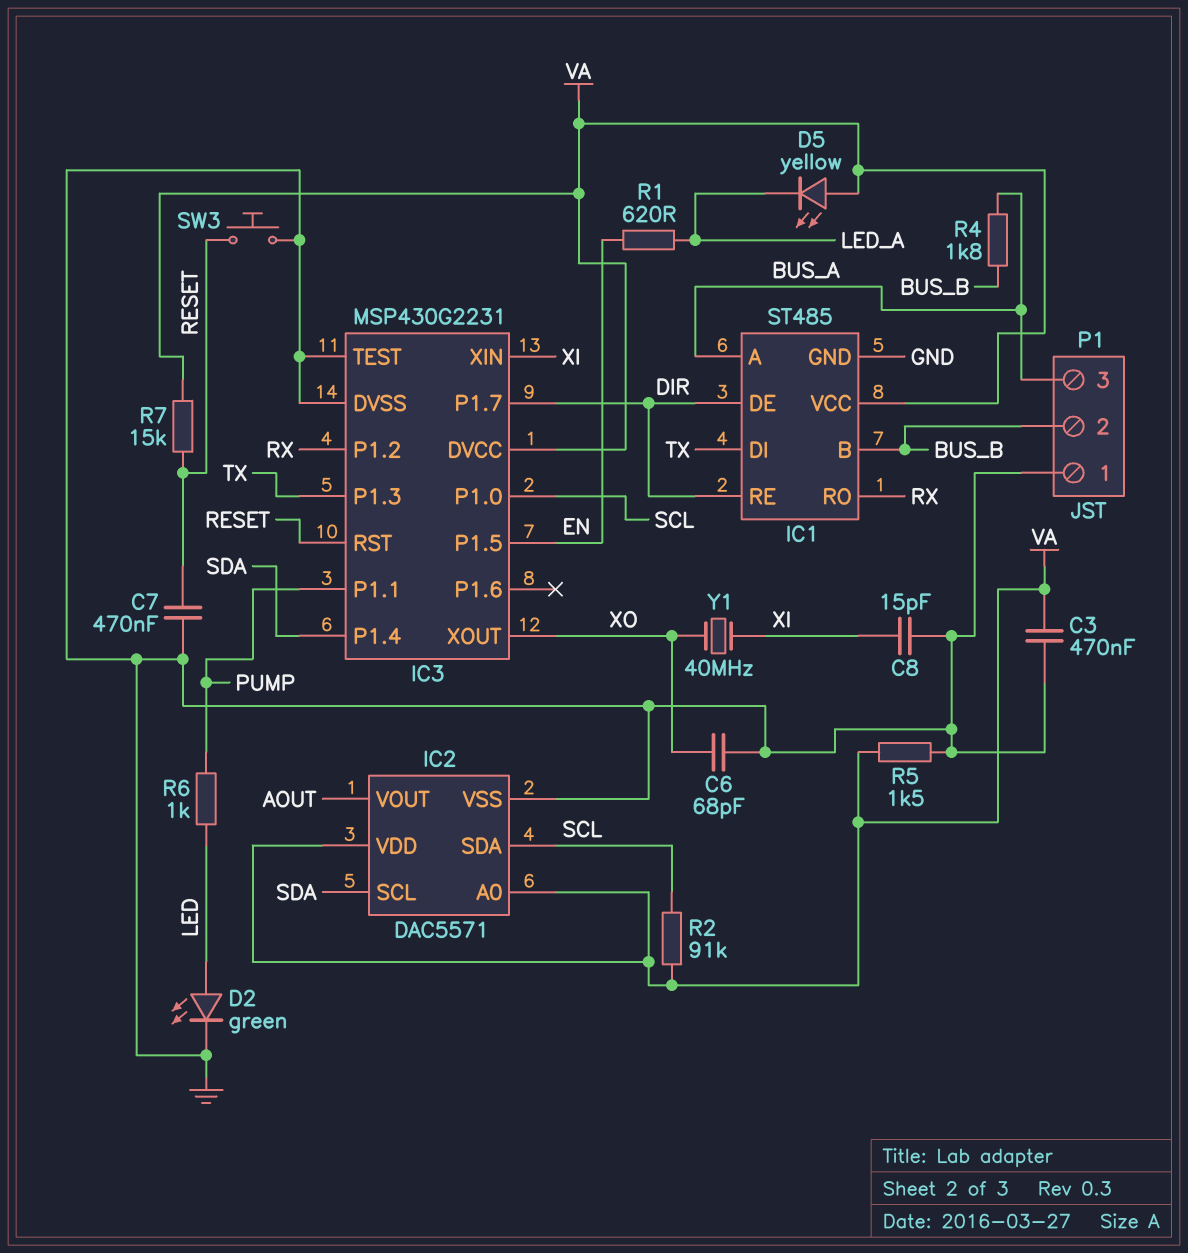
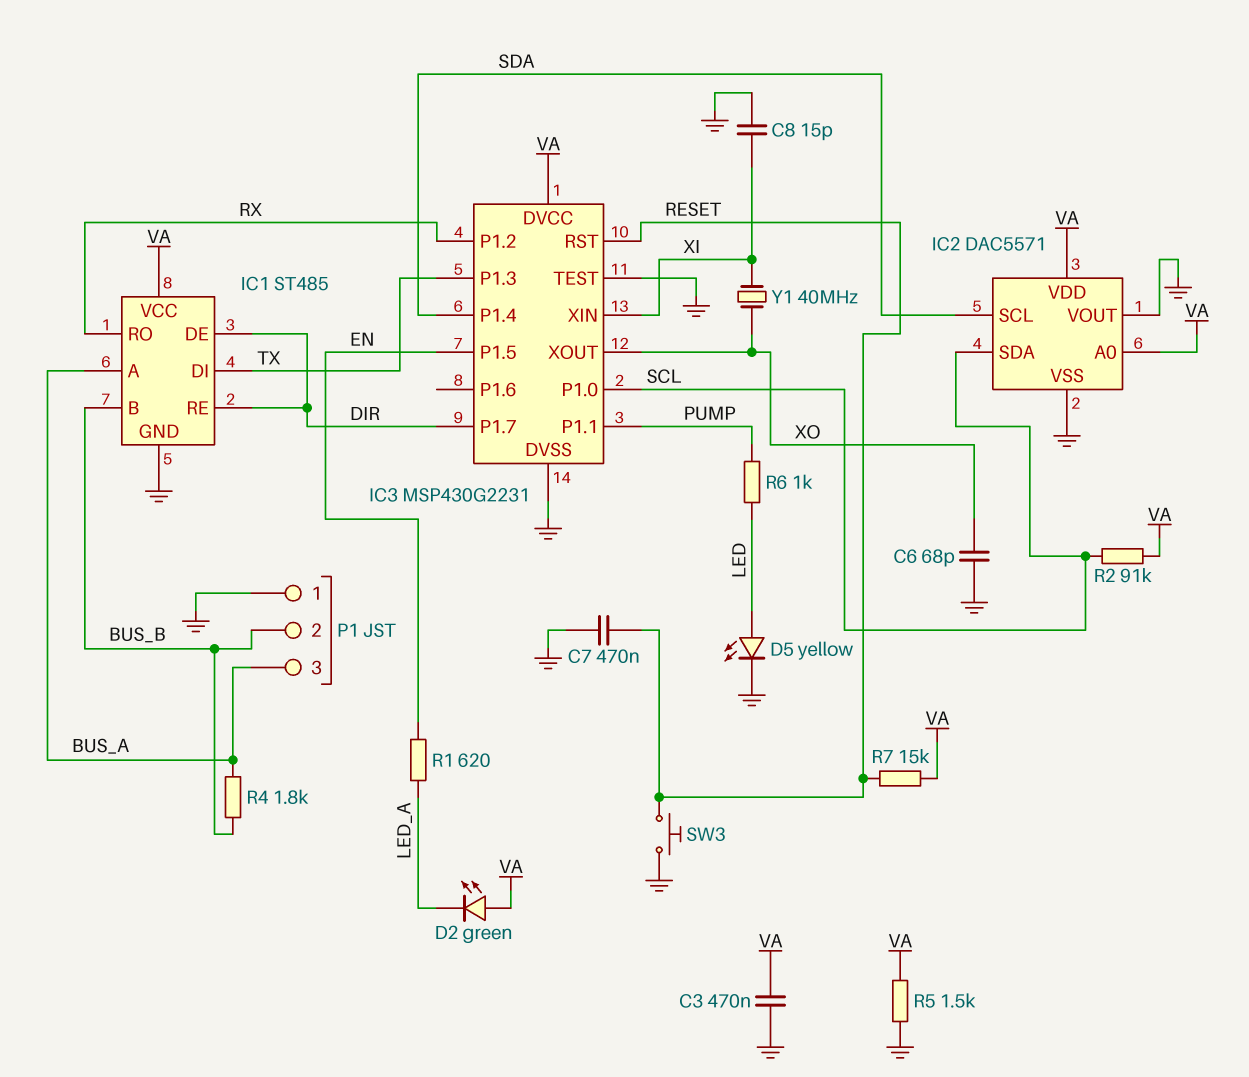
D2: LED green (A LED, K GND) -> LED green (A VA, K LED_A)
D5: LED yellow (A VA, K LED_A) -> LED yellow (A LED, K GND)
IC2 pin VOUT: AOUT -> GND

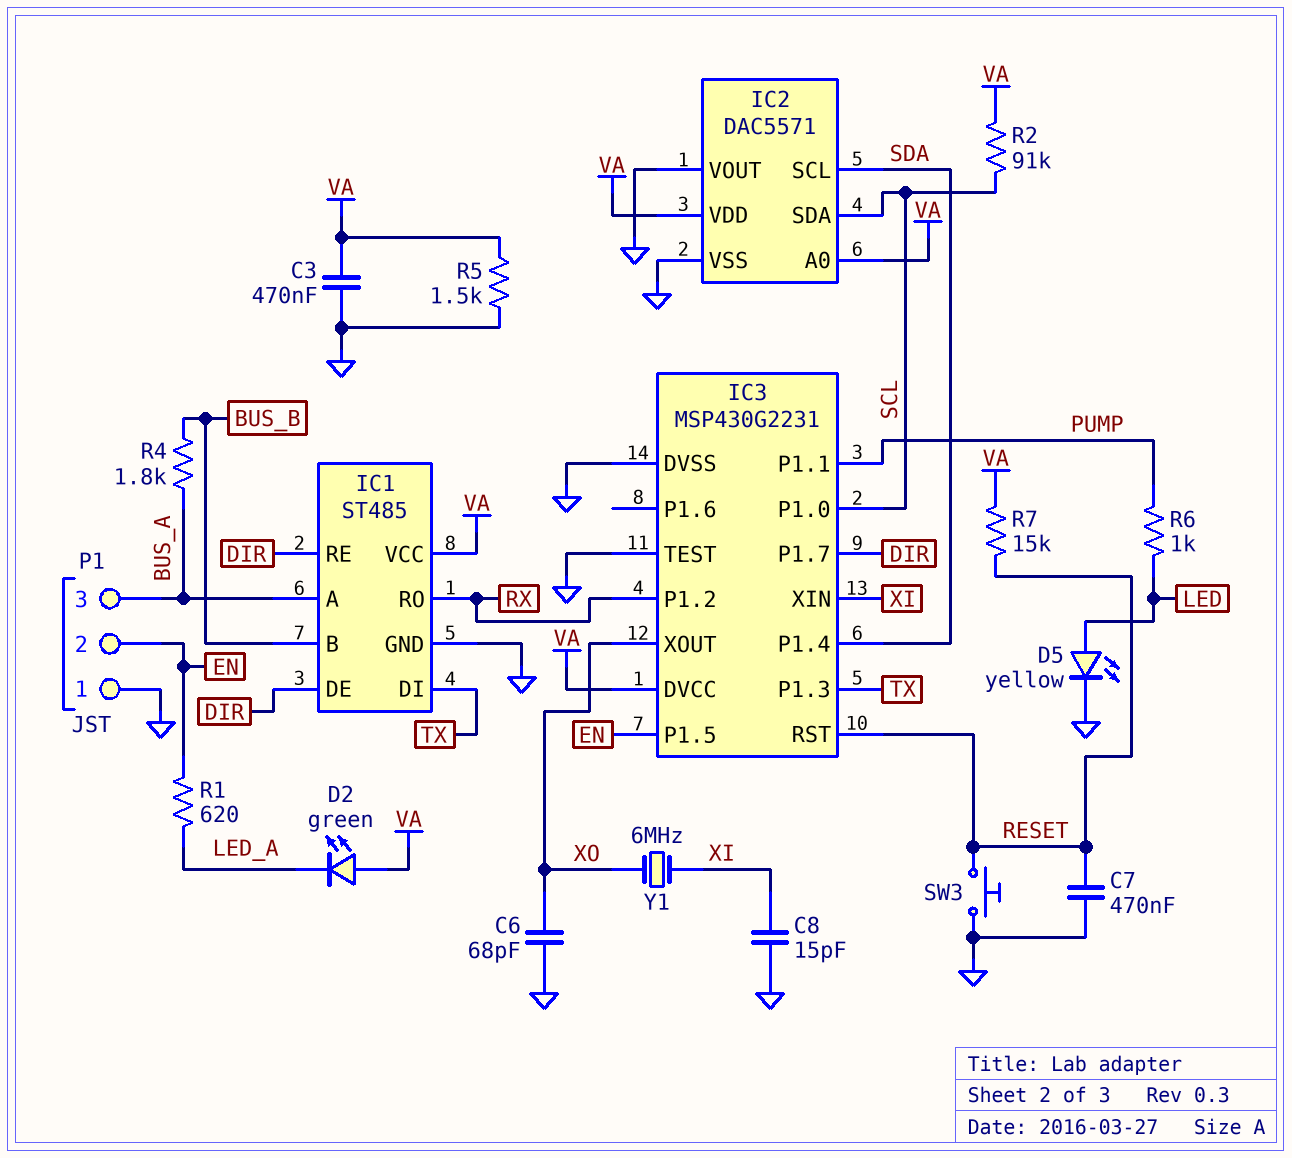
P1 pin 2: BUS_B -> EN
Y1: 40MHz (XI, XO) -> 6MHz (XI, XO)

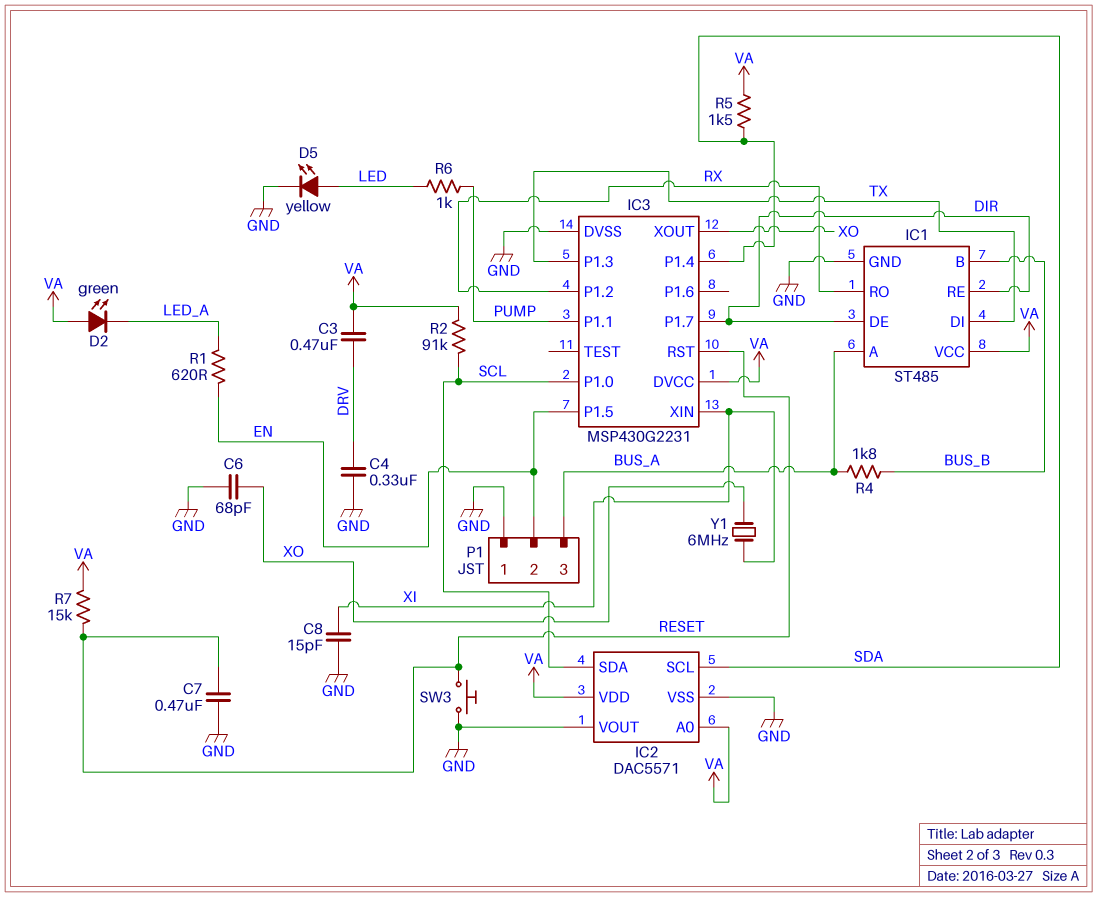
C3: 470nF (GND, VA) -> 470nF (DRV, VA)
C4: none -> 330nF (DRV, GND)
IC3 pin TEST: GND -> none
R5: 1.5k (GND, VA) -> 1.5k (SDA, VA)

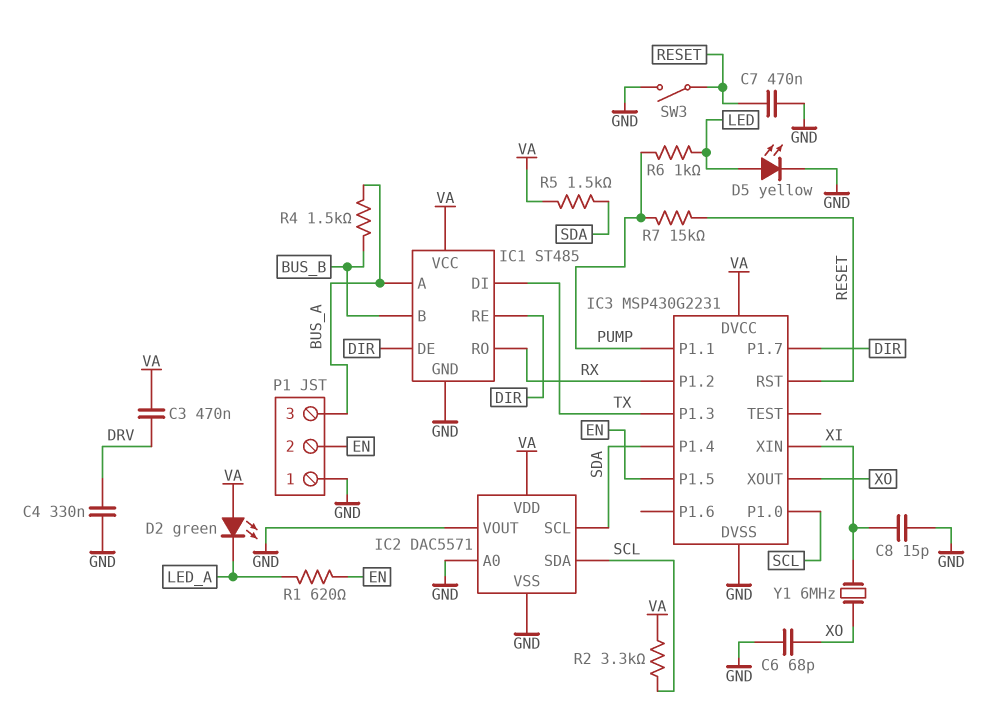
IC2 pin A0: VA -> GND
R2: 91k (SCL, VA) -> 3.3k (SCL, VA)
R4: 1.8k (BUS_A, BUS_B) -> 1.5k (BUS_A, BUS_B)
R7: 15k (RESET, VA) -> 15k (PUMP, RESET)
SW3: button (GND, RESET) -> switch (GND, RESET)

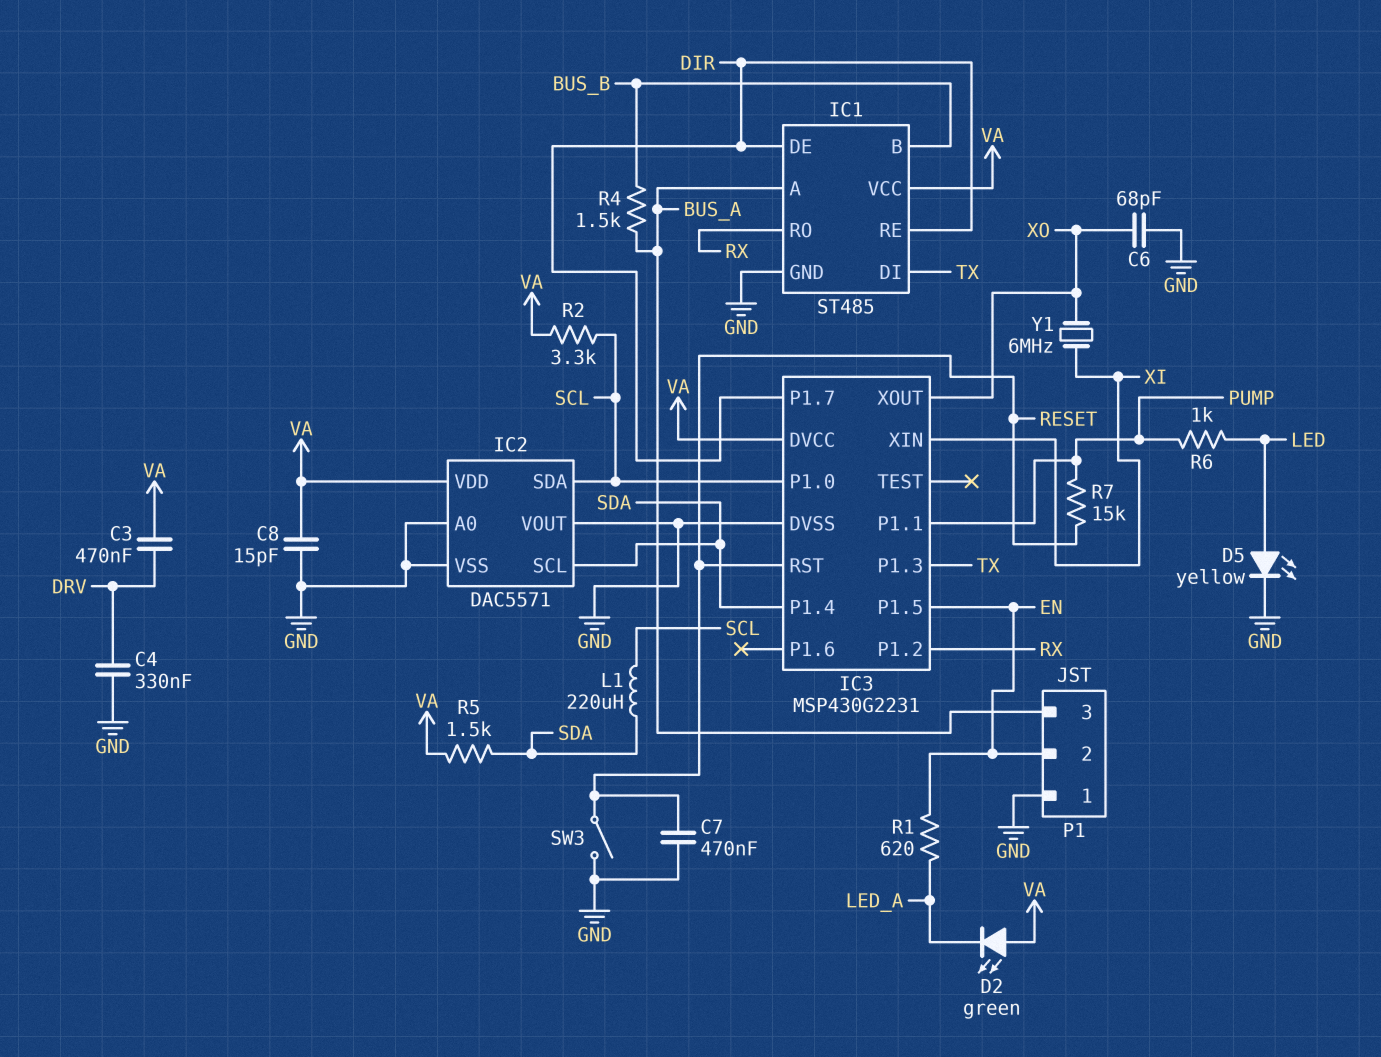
C8: 15pF (GND, XI) -> 15pF (GND, VA)
L1: none -> 220uH (SCL, SDA)

